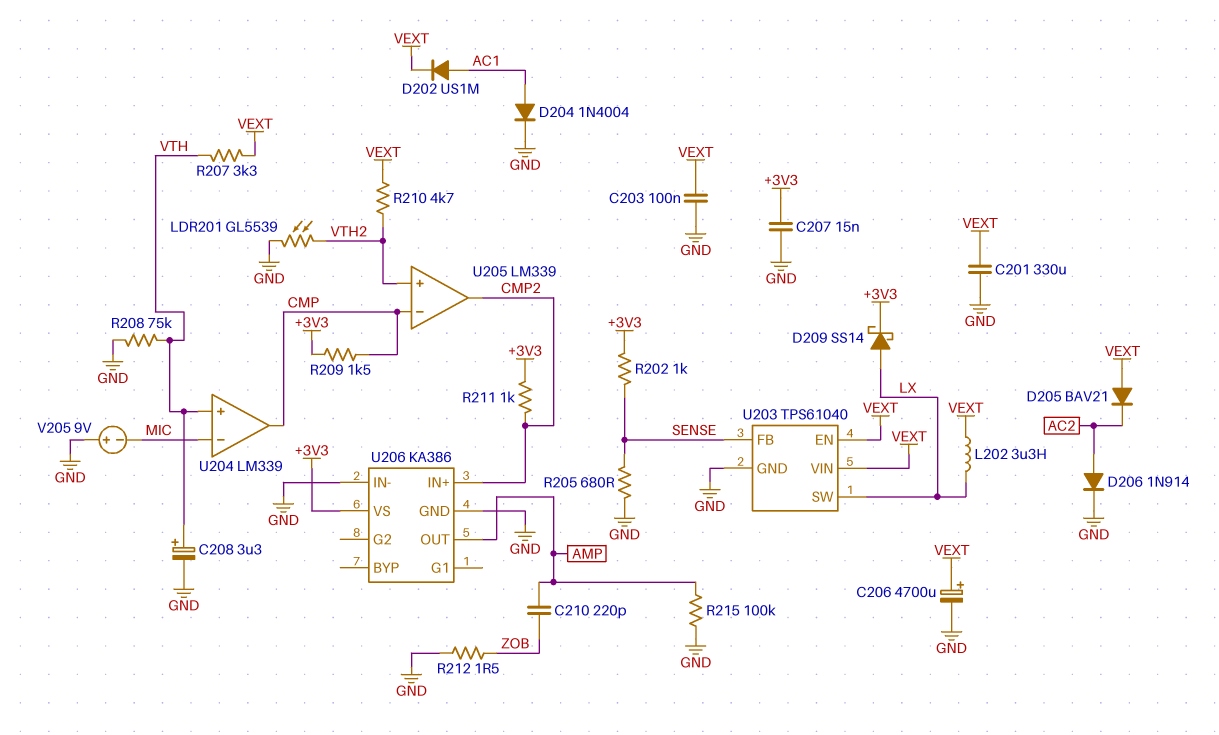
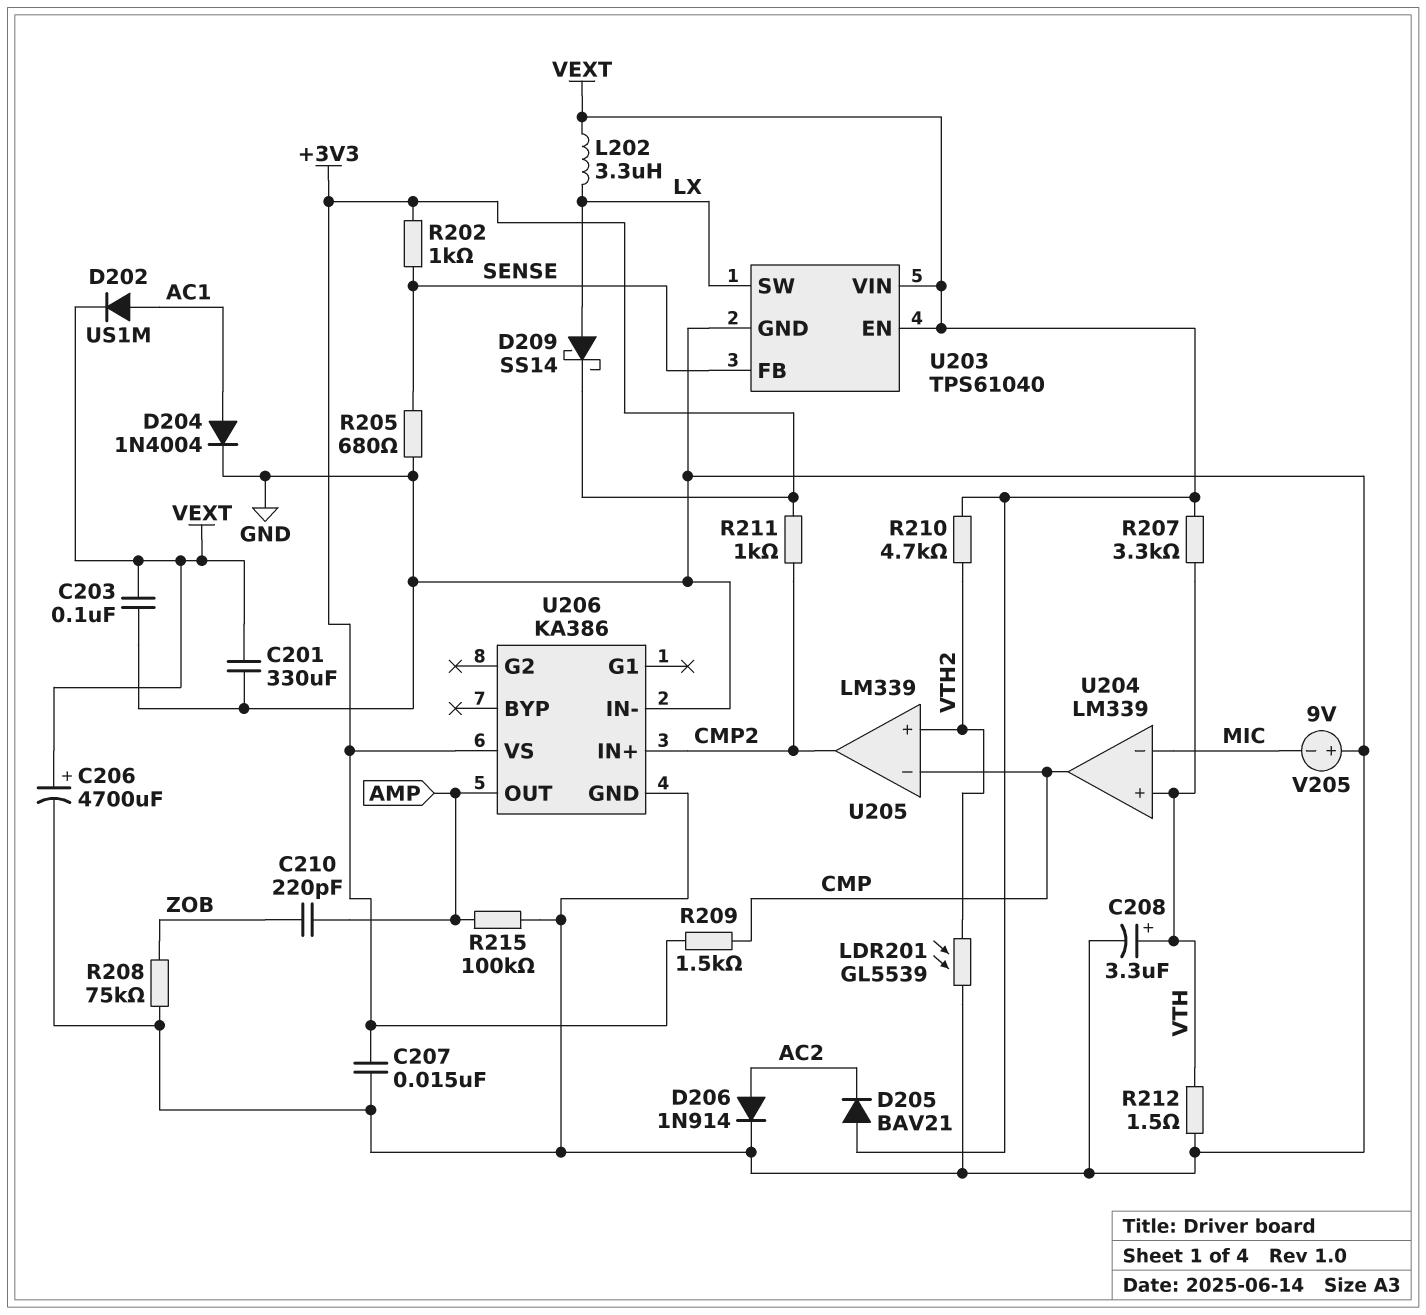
R208: 75k (GND, VTH) -> 75k (GND, ZOB)
R212: 1.5 (GND, ZOB) -> 1.5 (GND, VTH)

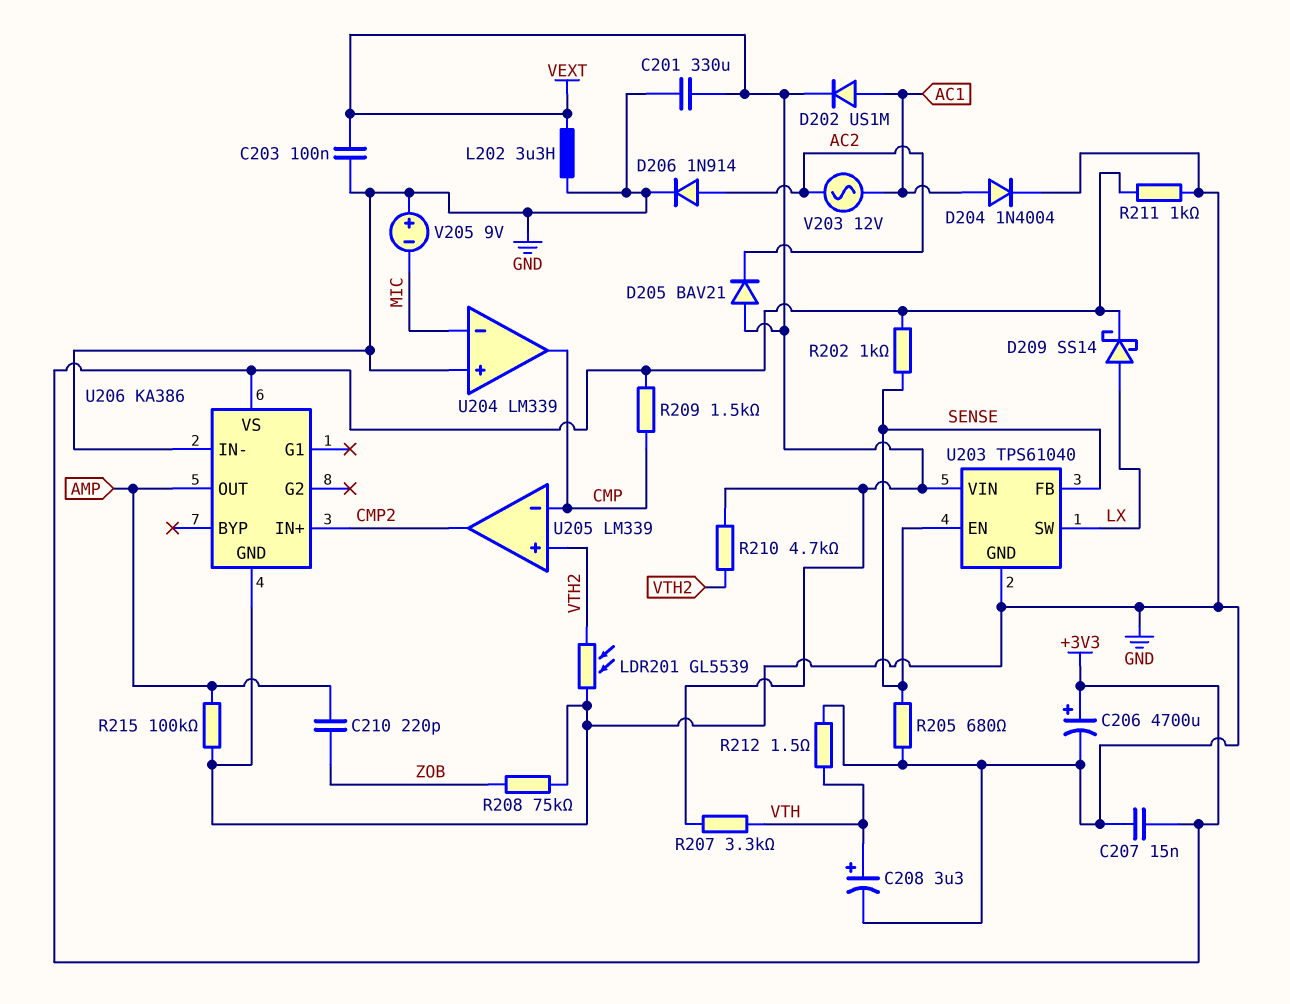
C206: 4700uF (plus VEXT, minus GND) -> 4700uF (plus +3V3, minus GND)
L202: 3.3uH (LX, VEXT) -> 3.3uH (GND, VEXT)
R211: 1k (+3V3, CMP2) -> 1k (+3V3, GND)
U203 pin EN: VEXT -> SENSE
U204 pin in+: VTH -> GND
V203: none -> AC 12V (AC1, AC2)

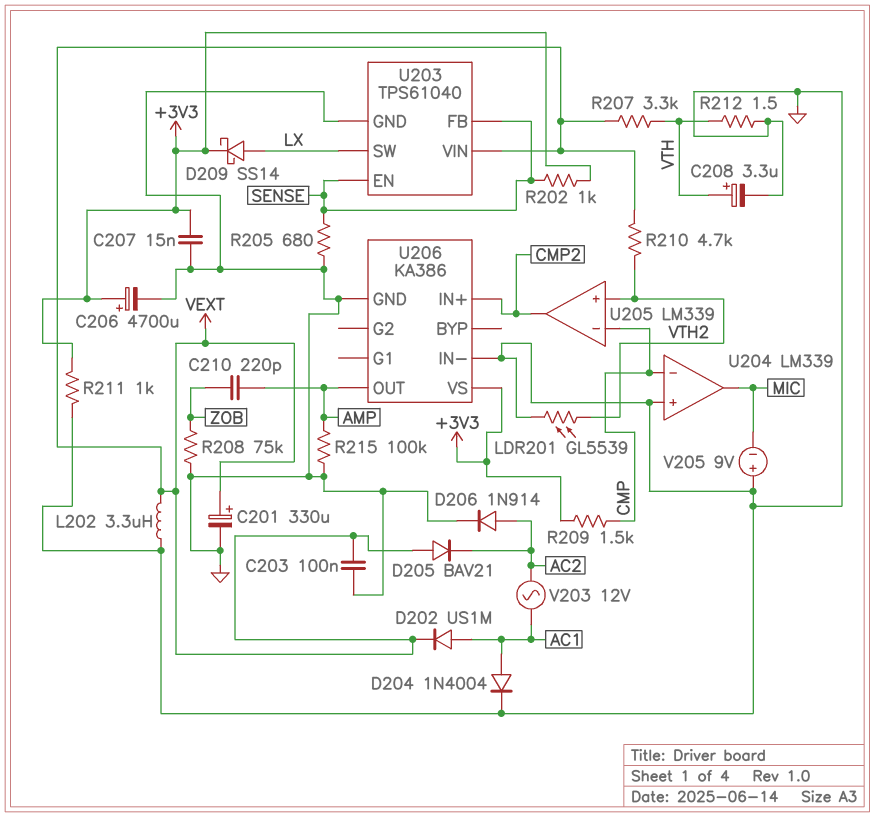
C201: 330uF (GND, VEXT) -> 330uF (plus VEXT, minus GND)
U204 pin in-: MIC -> CMP
U204 pin out: CMP -> MIC

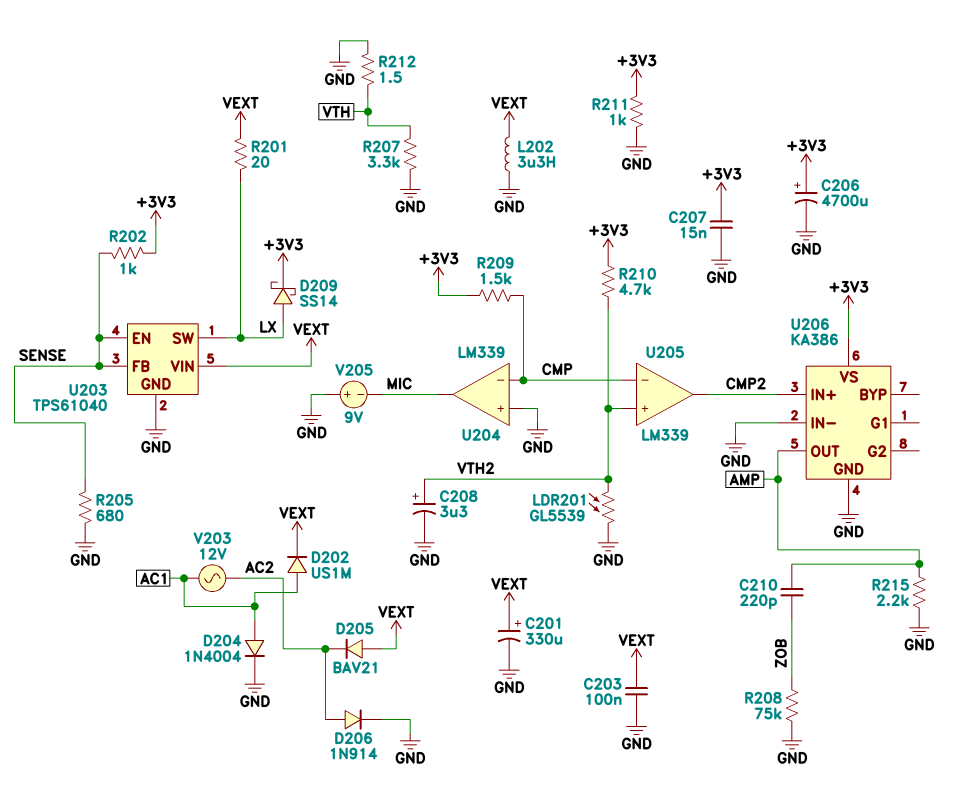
C208: 3.3uF (plus VTH, minus GND) -> 3.3uF (plus VTH2, minus GND)
R201: none -> 20 (LX, VEXT)
R207: 3.3k (VEXT, VTH) -> 3.3k (GND, VTH)
R210: 4.7k (VEXT, VTH2) -> 4.7k (+3V3, VTH2)
R215: 100k (AMP, GND) -> 2.2k (AMP, GND)

